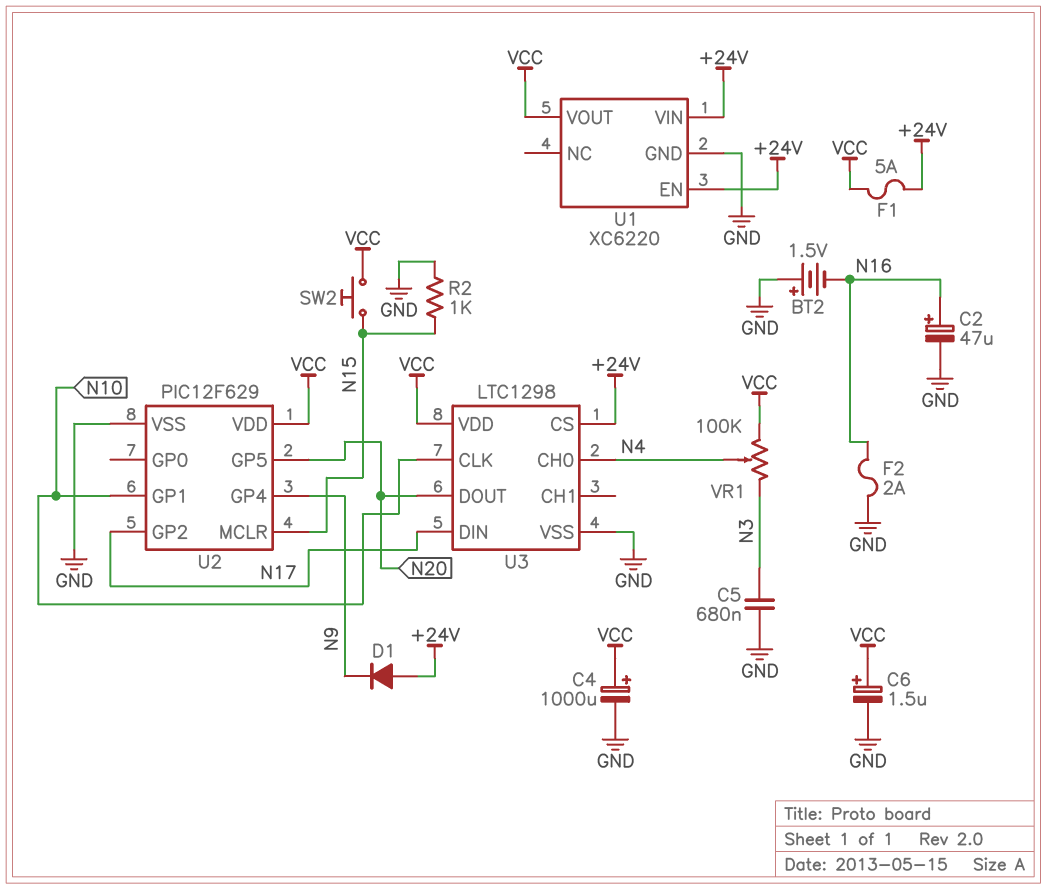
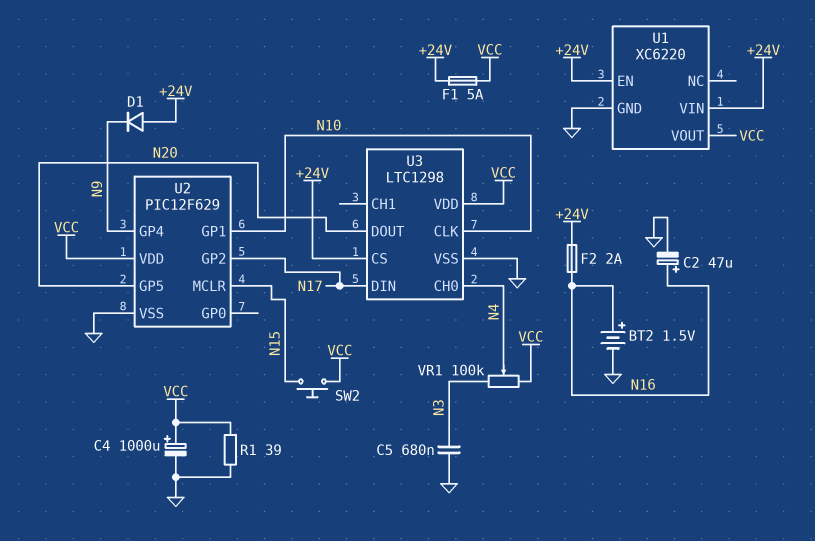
BT2: 1.5V (plus GND, minus N16) -> 1.5V (plus N16, minus GND)
C6: 1.5uF (plus VCC, minus GND) -> none
F2: 2A (GND, N16) -> 2A (+24V, N16)
R1: none -> 39 (GND, VCC)
R2: 1k (GND, N15) -> none

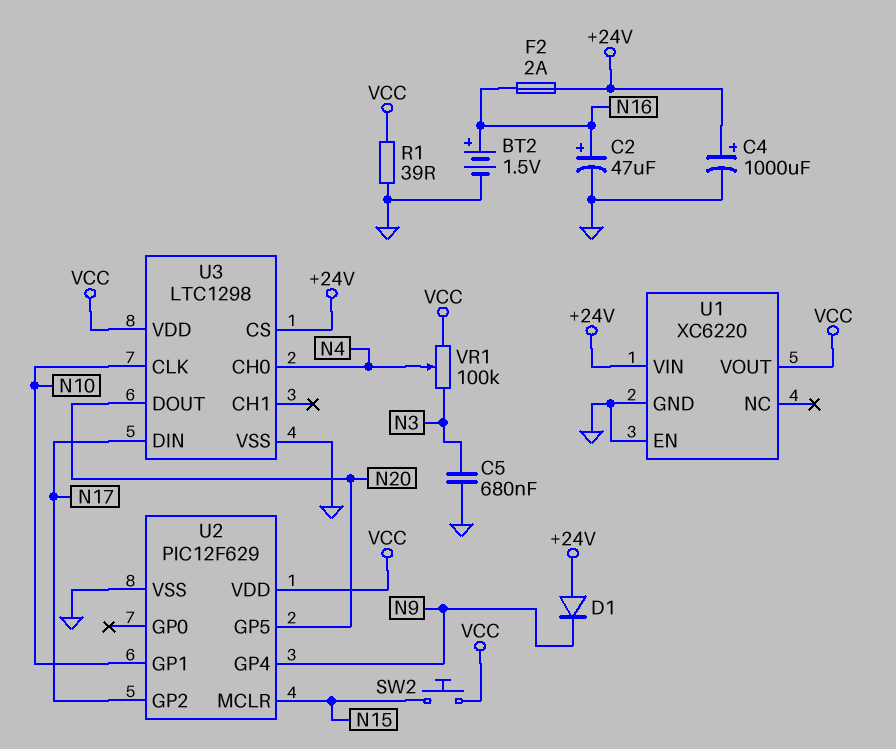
C4: 1000uF (plus VCC, minus GND) -> 1000uF (plus +24V, minus GND)
F1: 5A (+24V, VCC) -> none
U1 pin EN: +24V -> GND

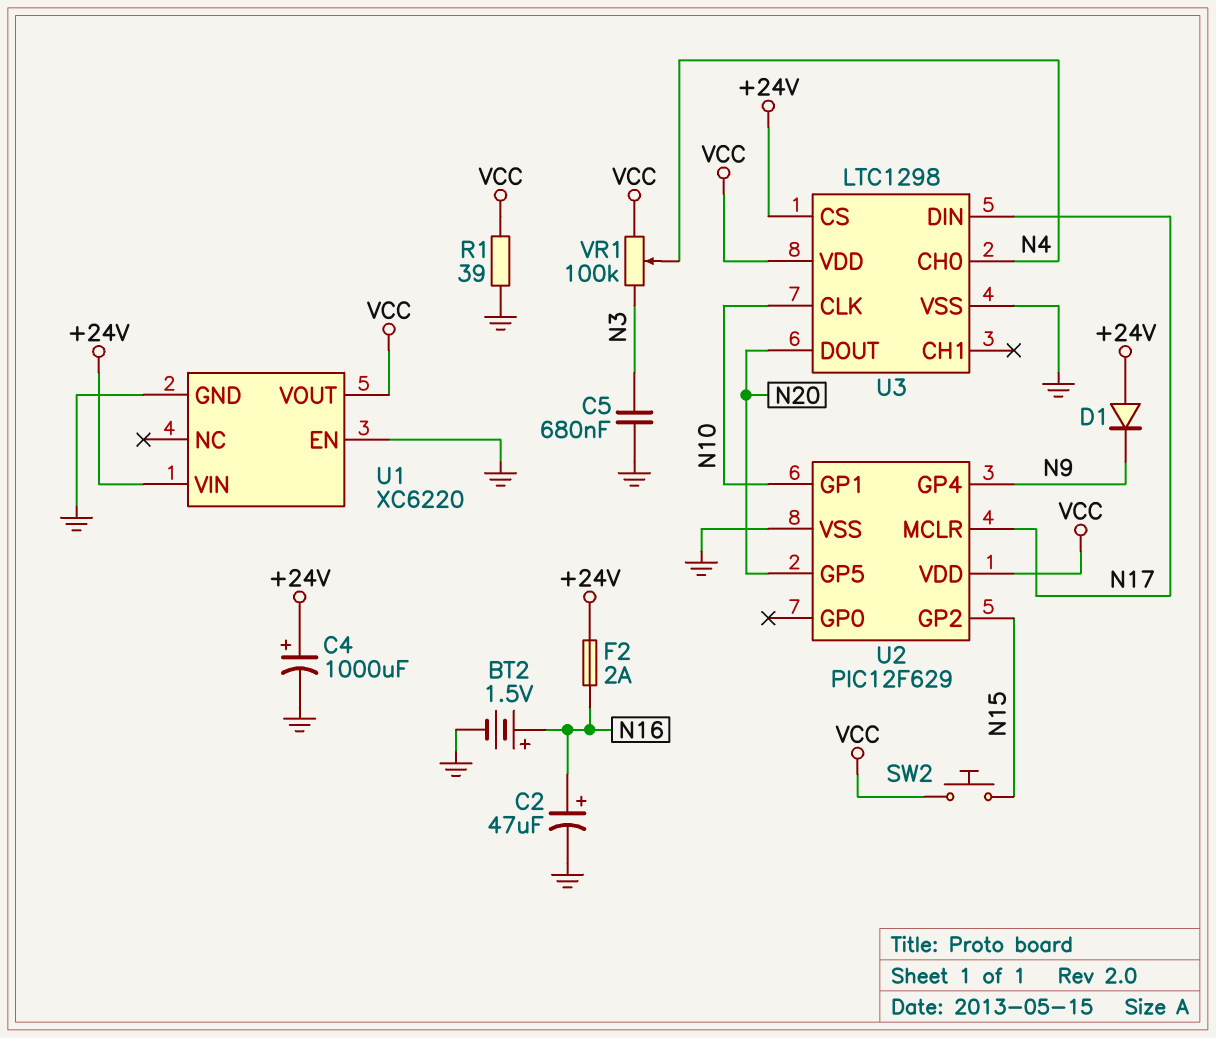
U2 pin GP2: N17 -> N15
U2 pin MCLR: N15 -> N17

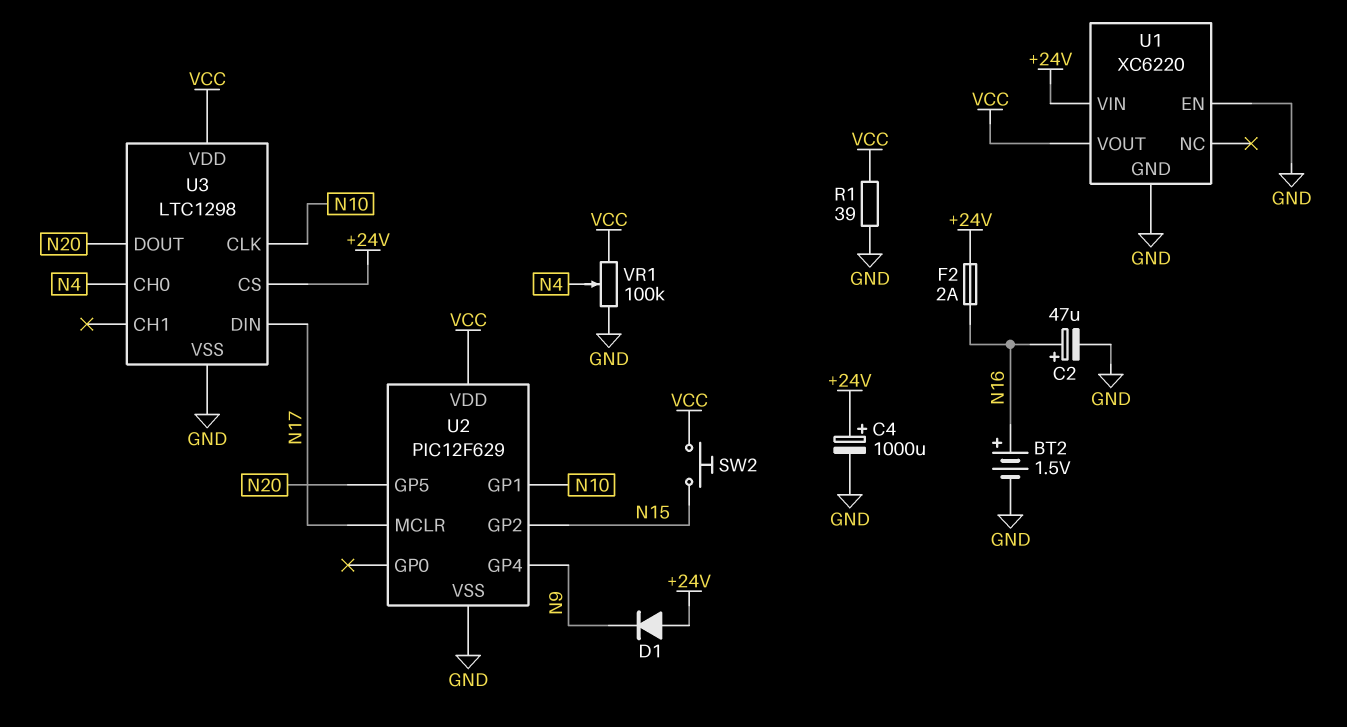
C5: 680nF (GND, N3) -> none
VR1: 100k (N3, VCC, wiper N4) -> 100k (GND, VCC, wiper N4)

